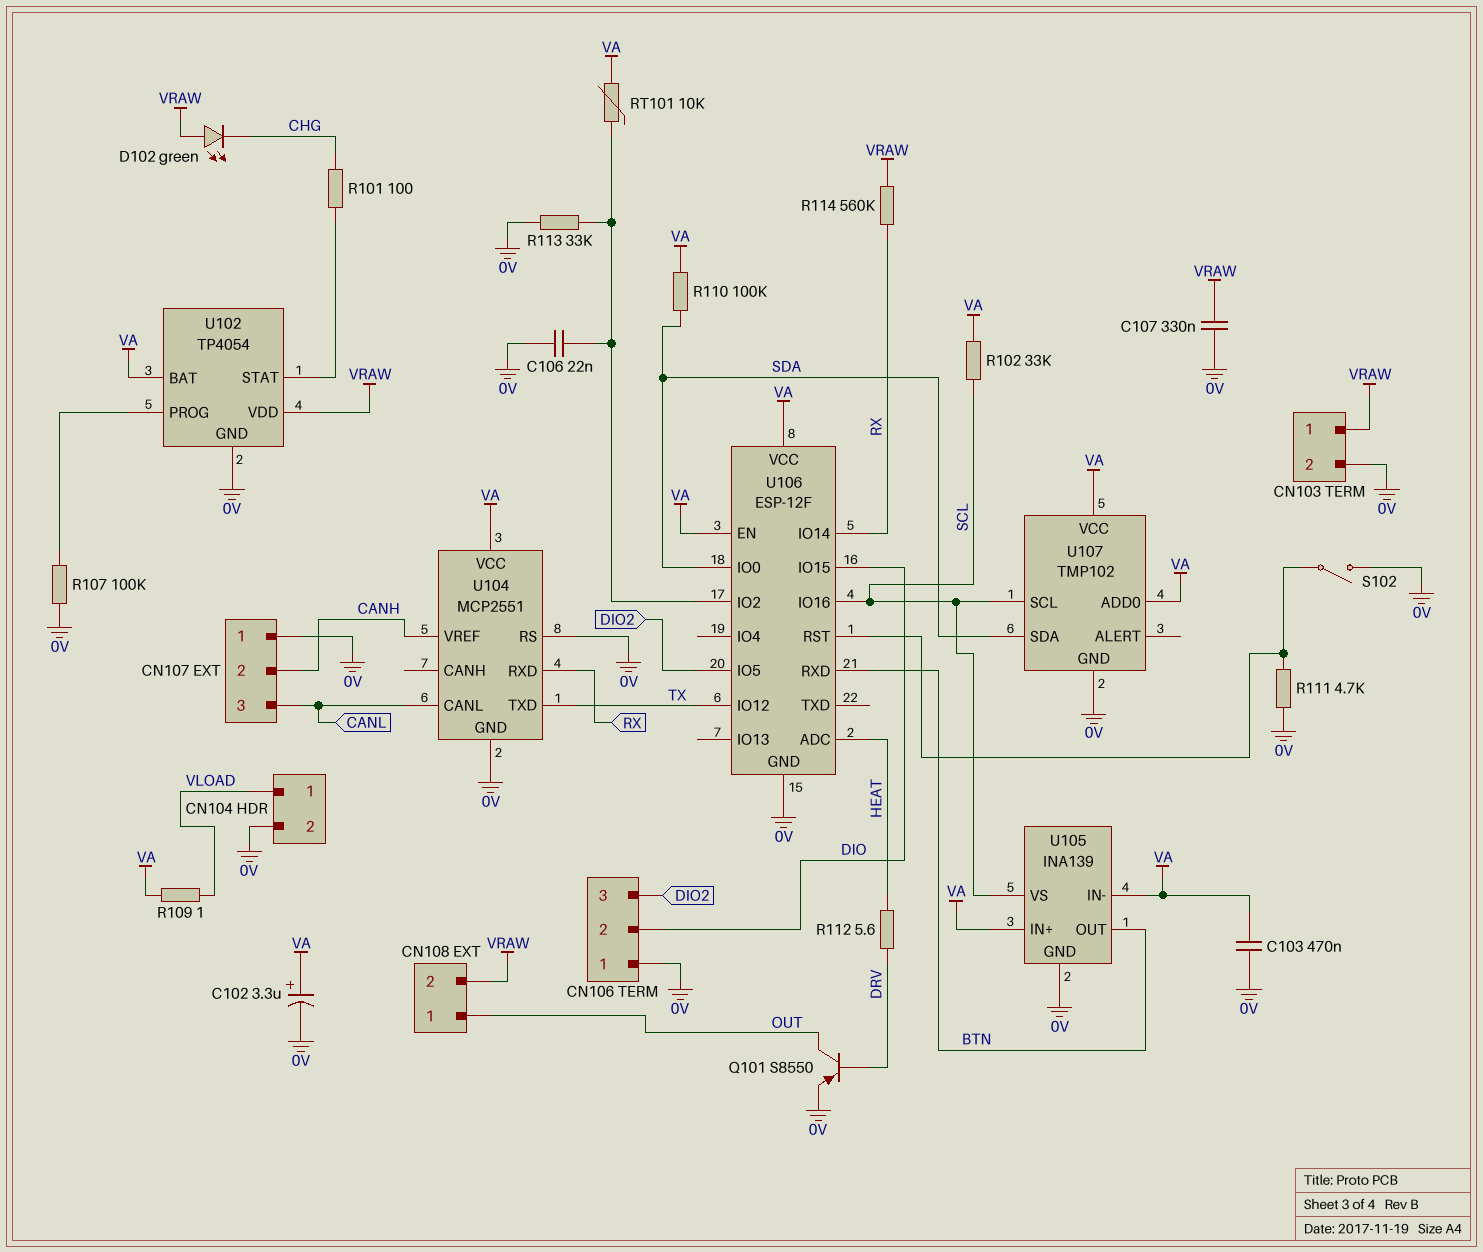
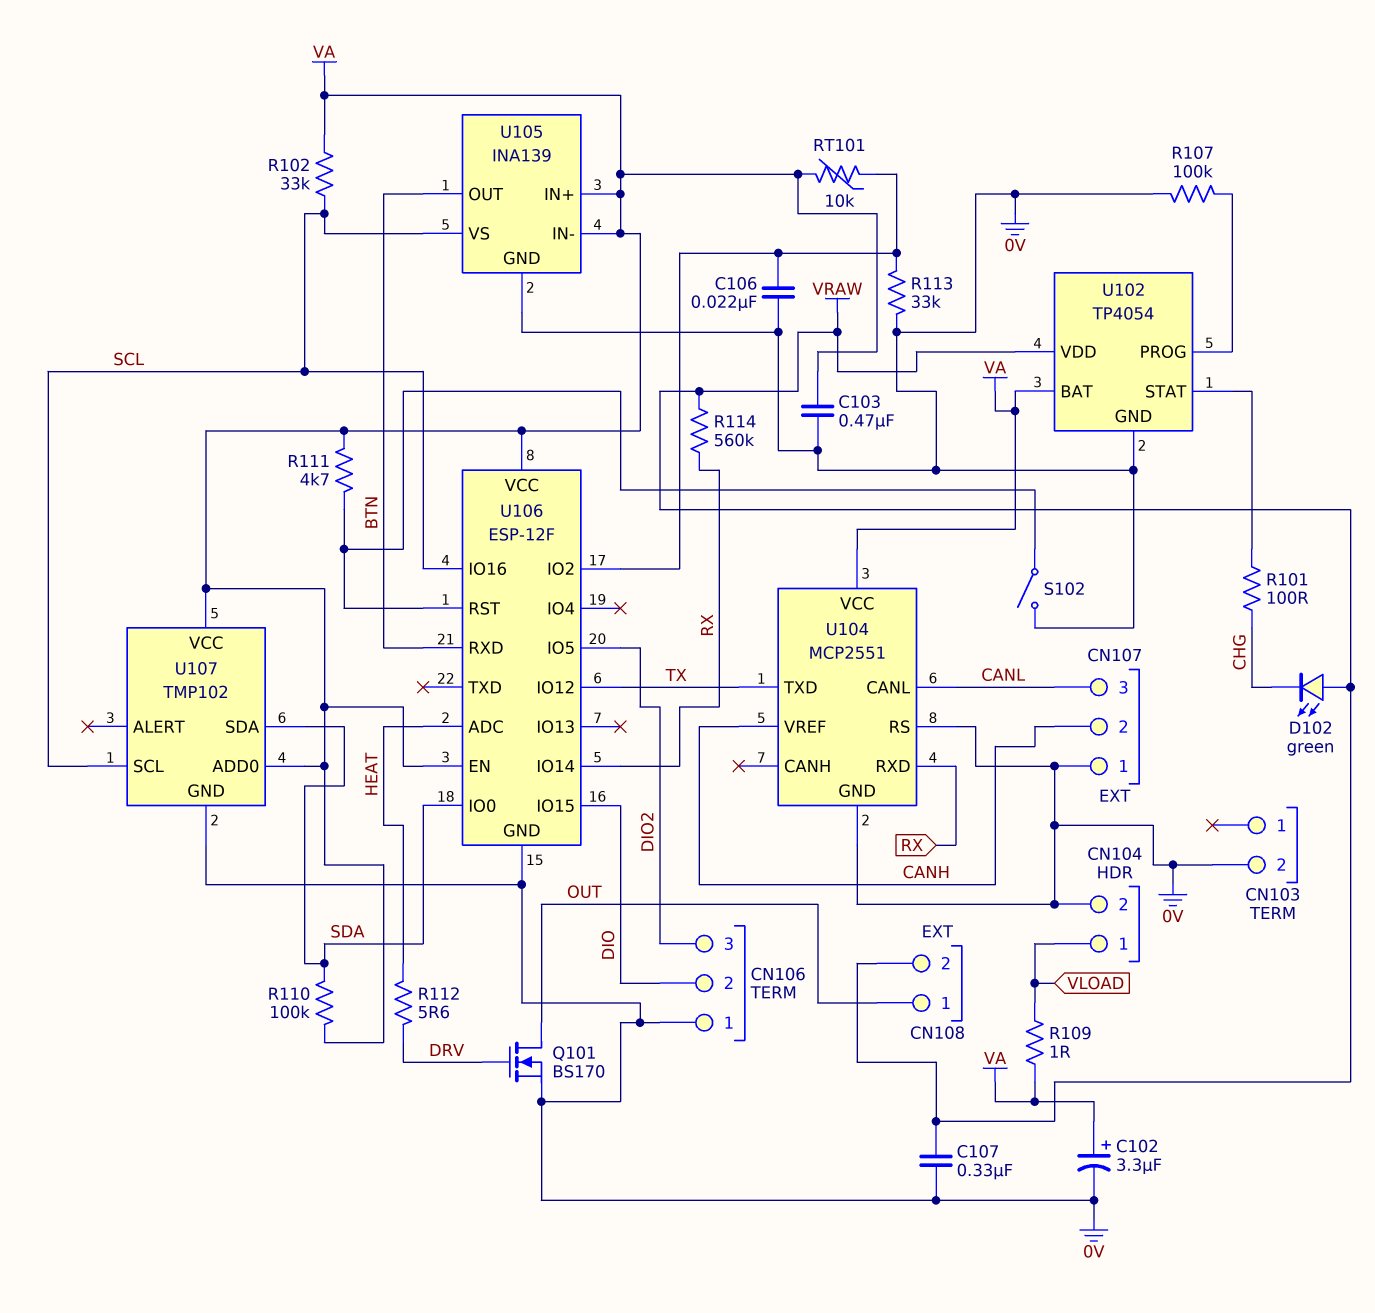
CN103 pin 1: VRAW -> none
Q101: PNP S8550 (B DRV, C OUT, E 0V) -> NMOS BS170 (G DRV, D OUT, S 0V)
R111: 4.7k (0V, U106/RST) -> 4.7k (U106/RST, VA)

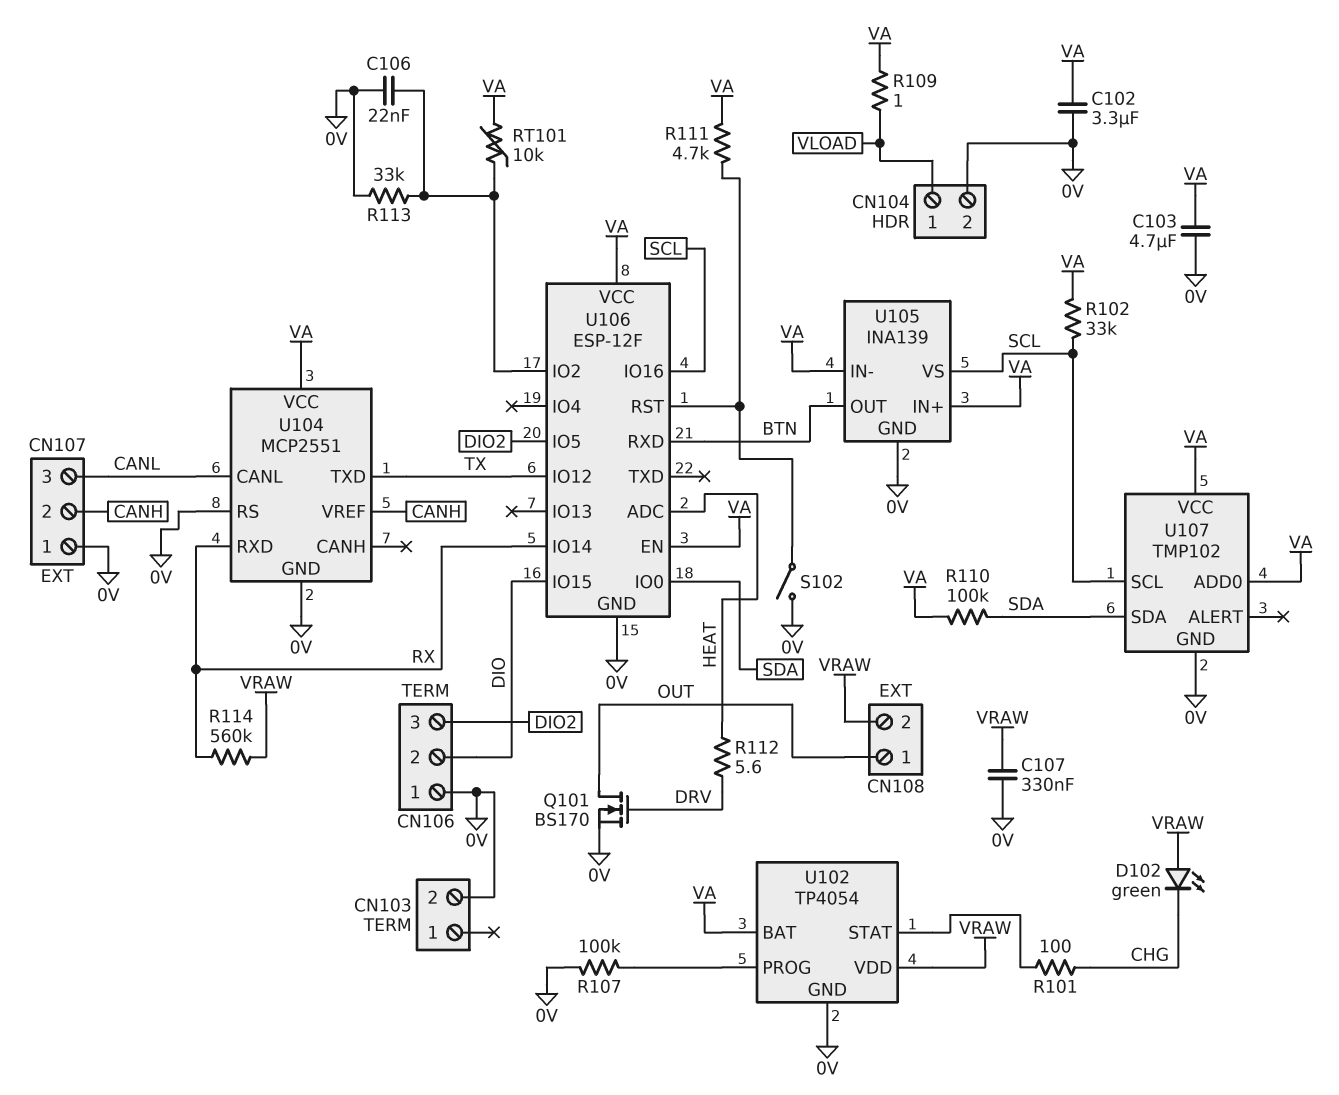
C102: 3.3uF (plus VA, minus 0V) -> 3.3uF (0V, VA)
C103: 470nF (0V, VA) -> 4.7uF (0V, VA)

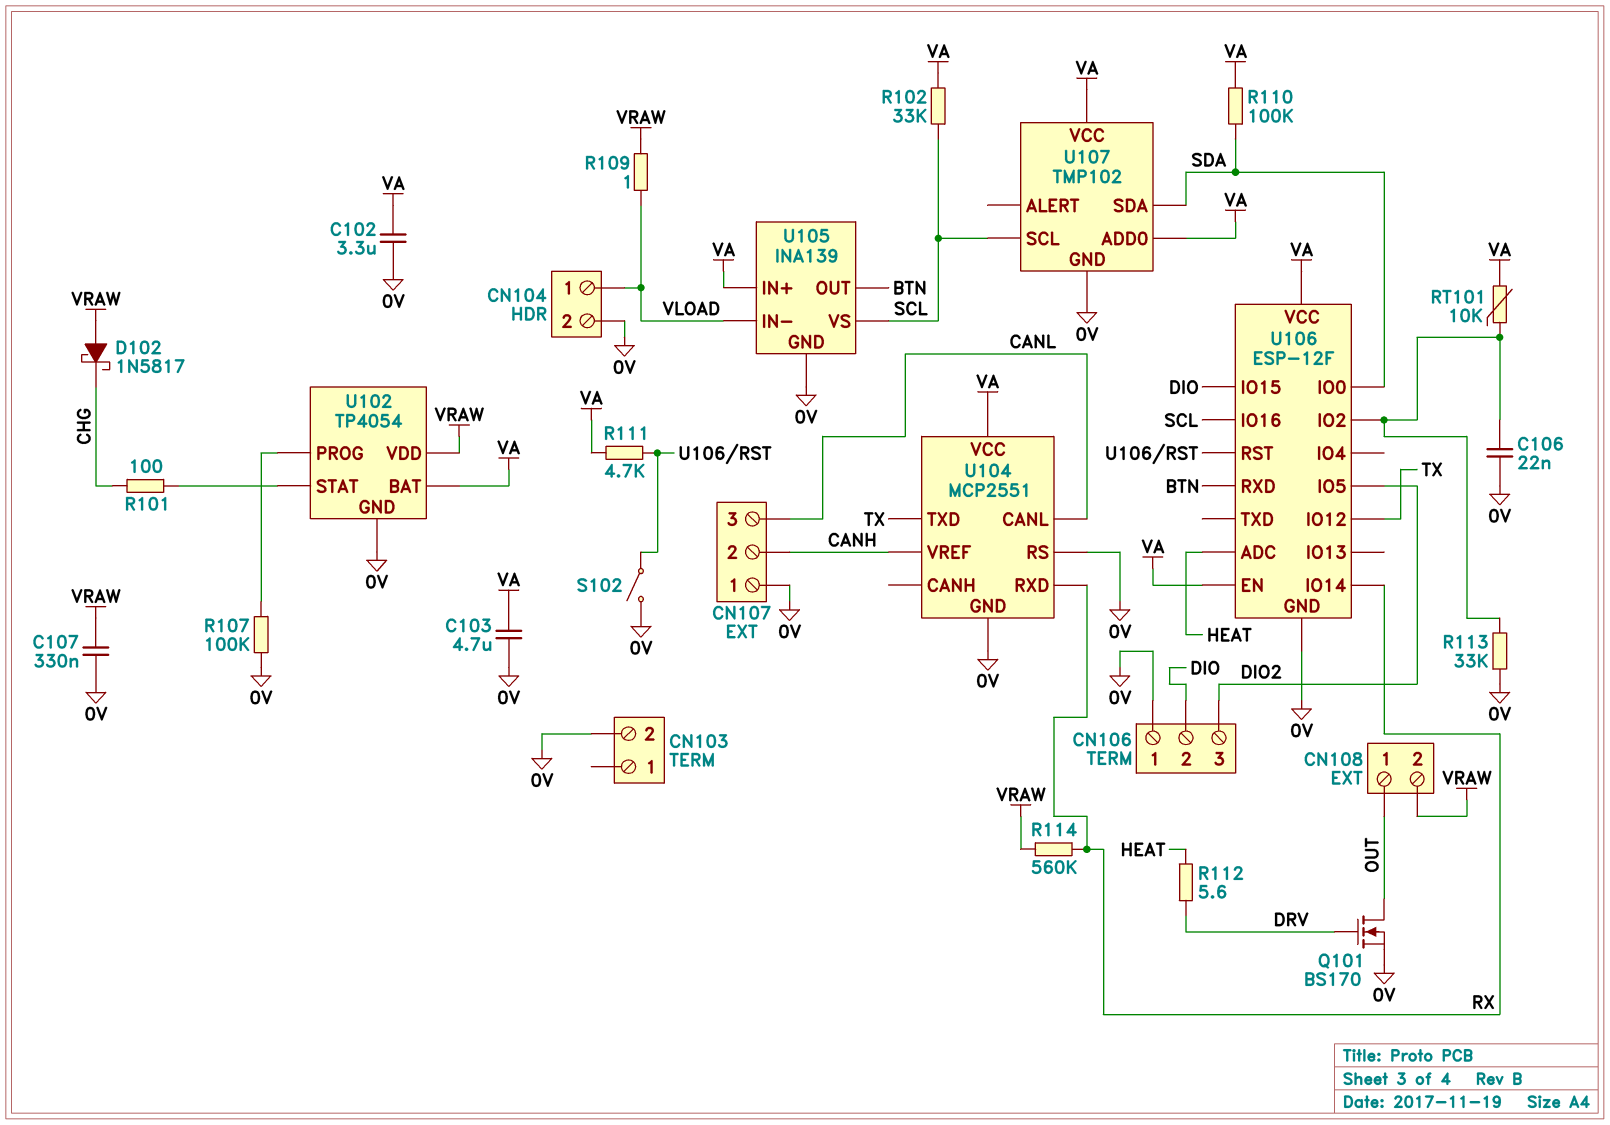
D102: LED green (A VRAW, K CHG) -> schottky 1N5817 (A VRAW, K CHG)
R109: 1 (VA, VLOAD) -> 1 (VLOAD, VRAW)
U105 pin IN-: VA -> VLOAD

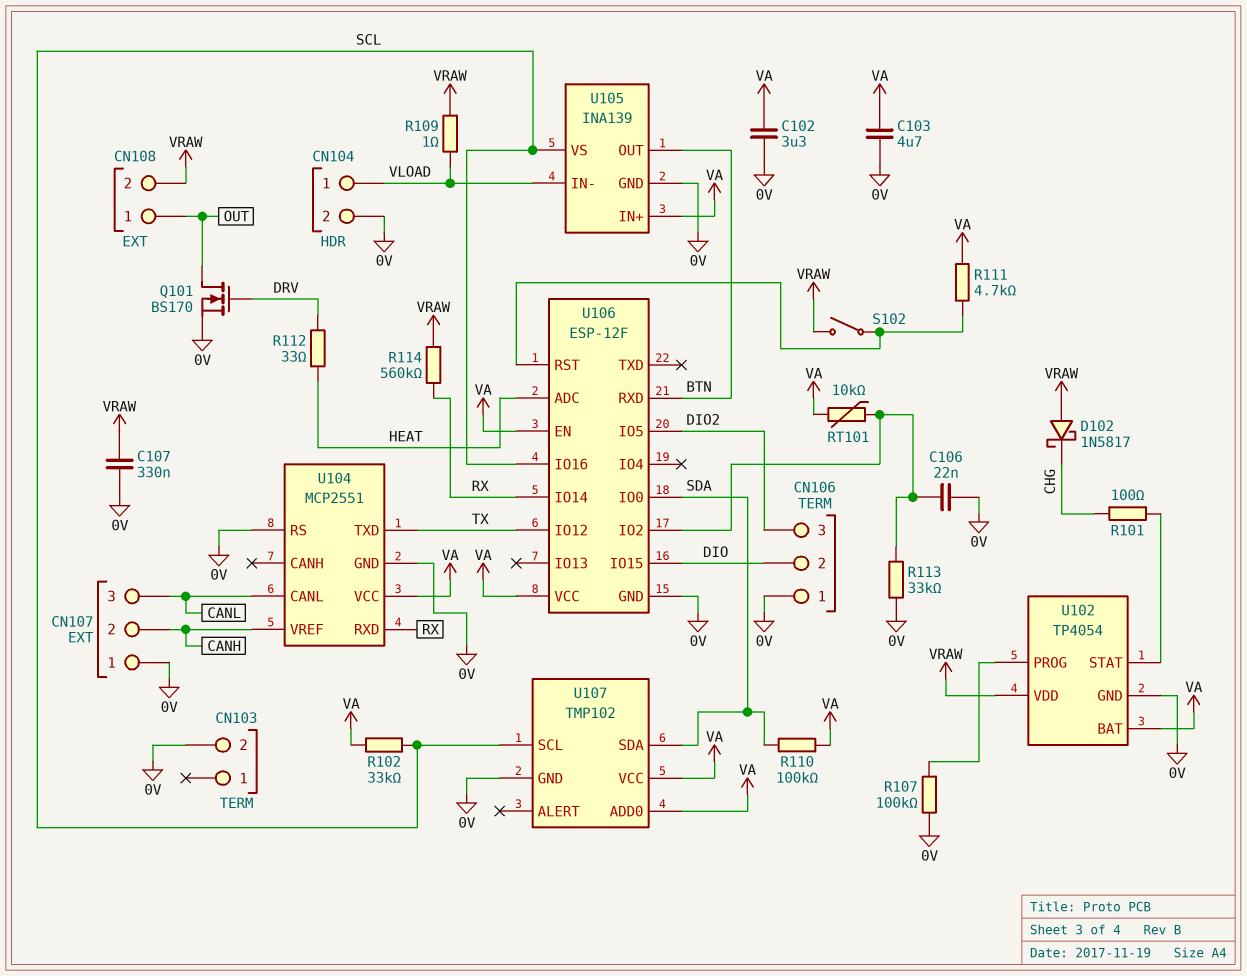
R112: 5.6 (DRV, HEAT) -> 33 (DRV, HEAT)
S102: switch (0V, U106/RST) -> switch (U106/RST, VRAW)

